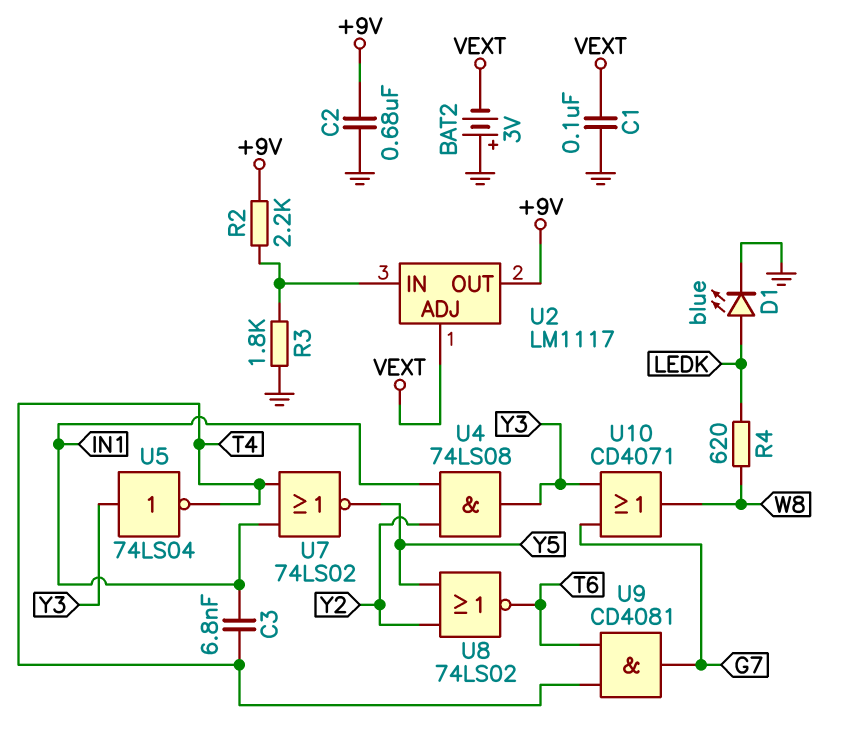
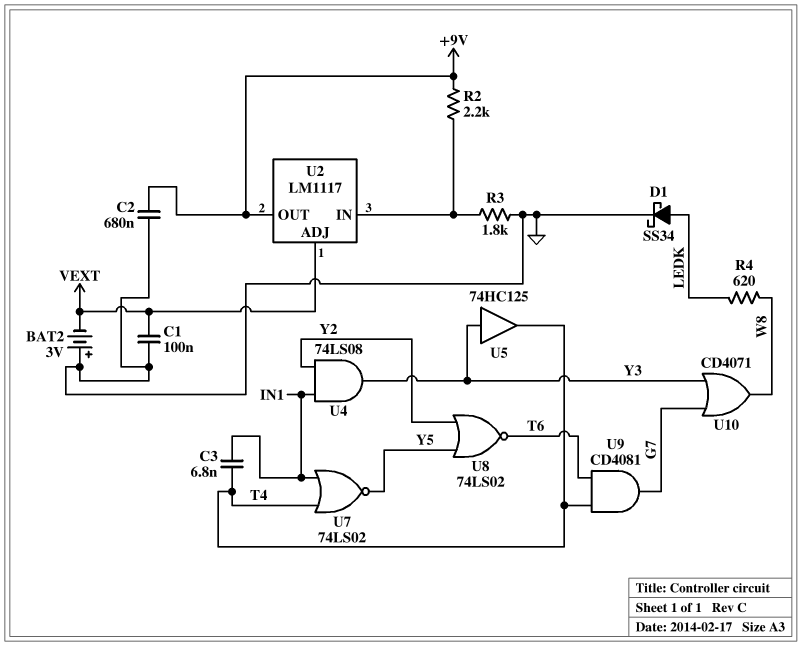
D1: LED blue (A LEDK, K GND) -> schottky SS34 (A LEDK, K GND)
U5: NOT 74LS04 (in Y3, out T4) -> buffer 74HC125 (in Y3, out T4)

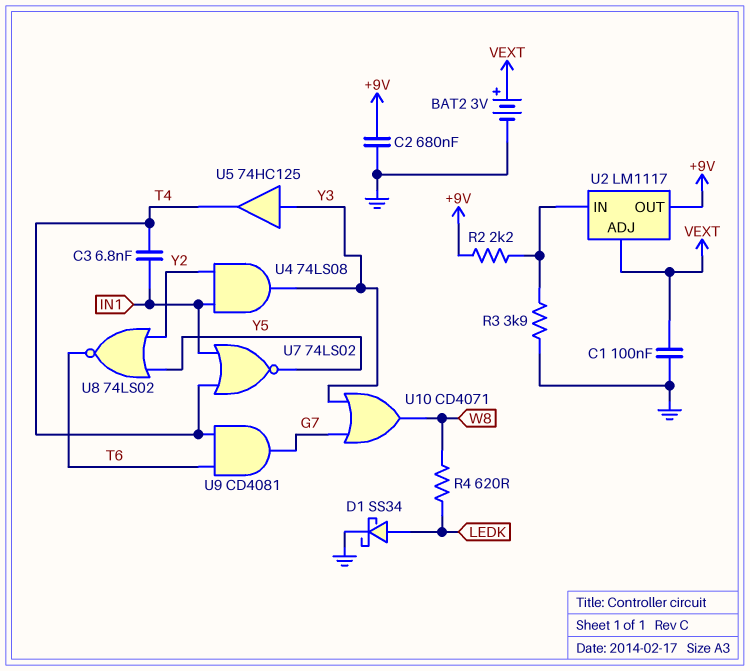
BAT2: 3V (plus GND, minus VEXT) -> 3V (plus VEXT, minus GND)
R3: 1.8k (GND, U2/IN) -> 3.9k (GND, U2/IN)

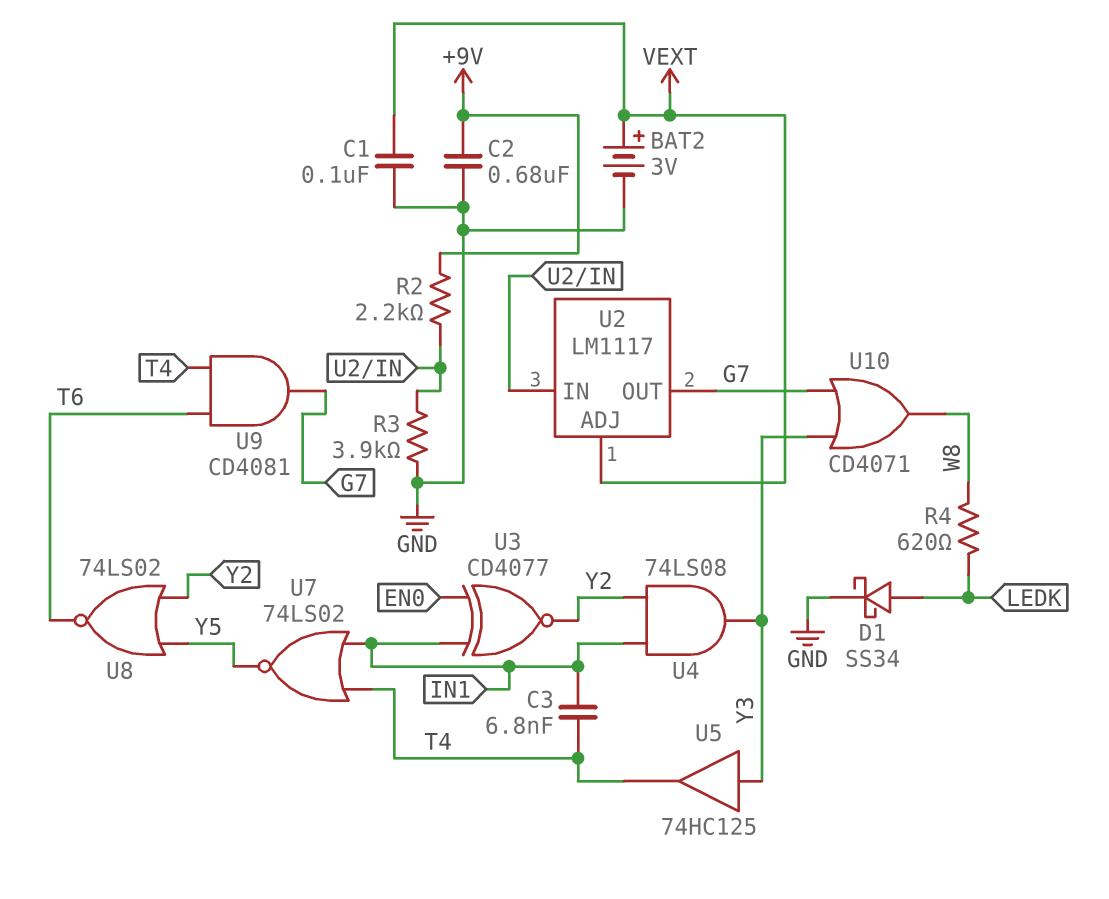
U2 pin OUT: +9V -> G7
U3: none -> XNOR CD4077 (in EN0, in IN1, out Y2)

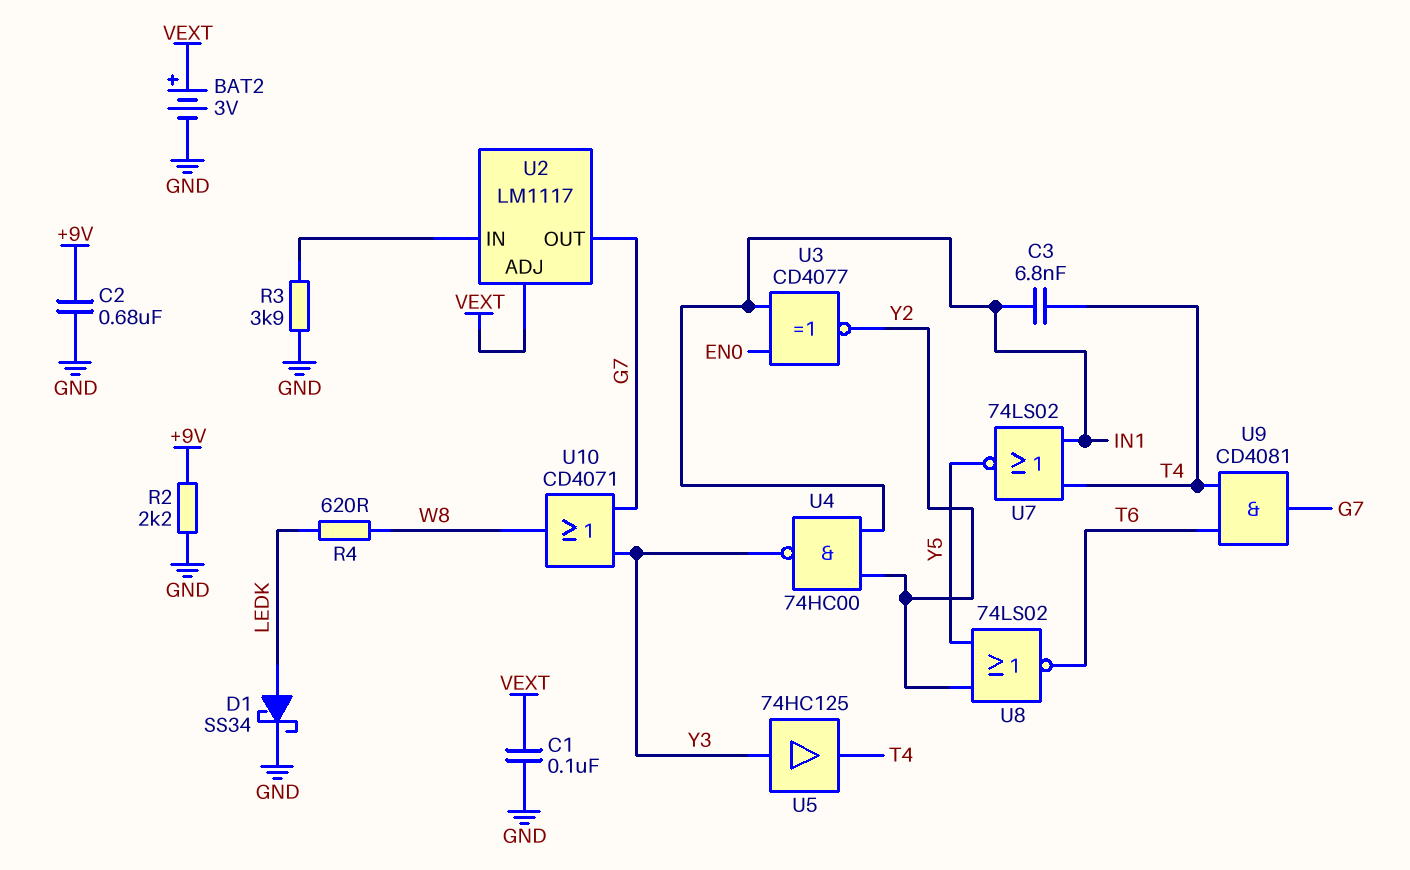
R2: 2.2k (+9V, U2/IN) -> 2.2k (+9V, GND)
U4: AND 74LS08 (in IN1, in Y2, out Y3) -> NAND 74HC00 (in IN1, in Y2, out Y3)

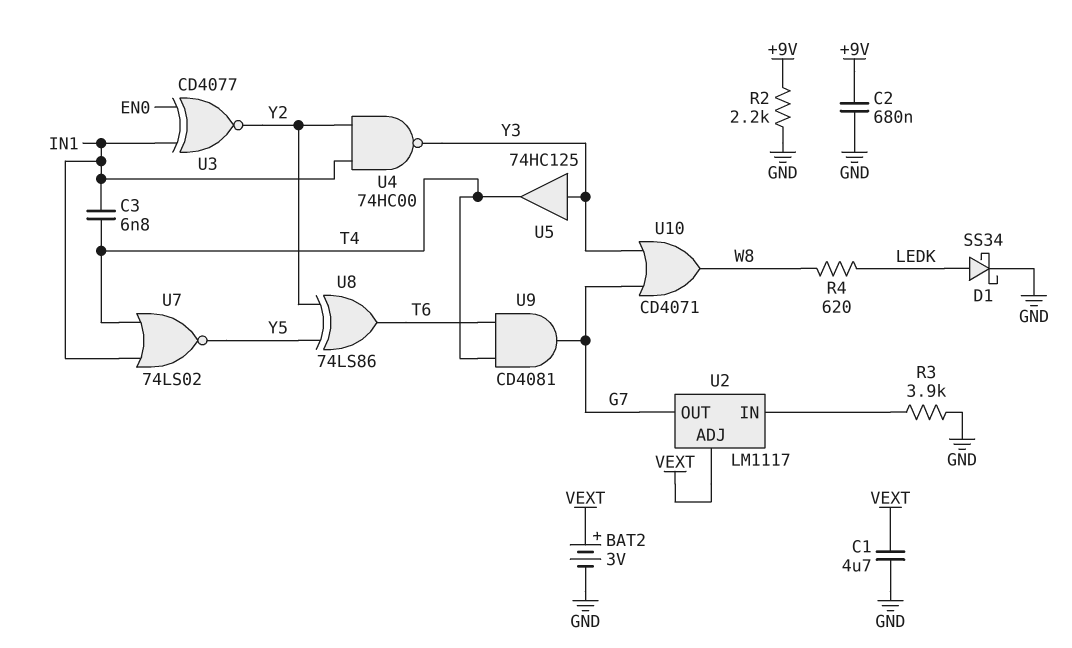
C1: 100nF (GND, VEXT) -> 4.7uF (GND, VEXT)
U8: NOR 74LS02 (in Y2, in Y5, out T6) -> XOR 74LS86 (in Y2, in Y5, out T6)

